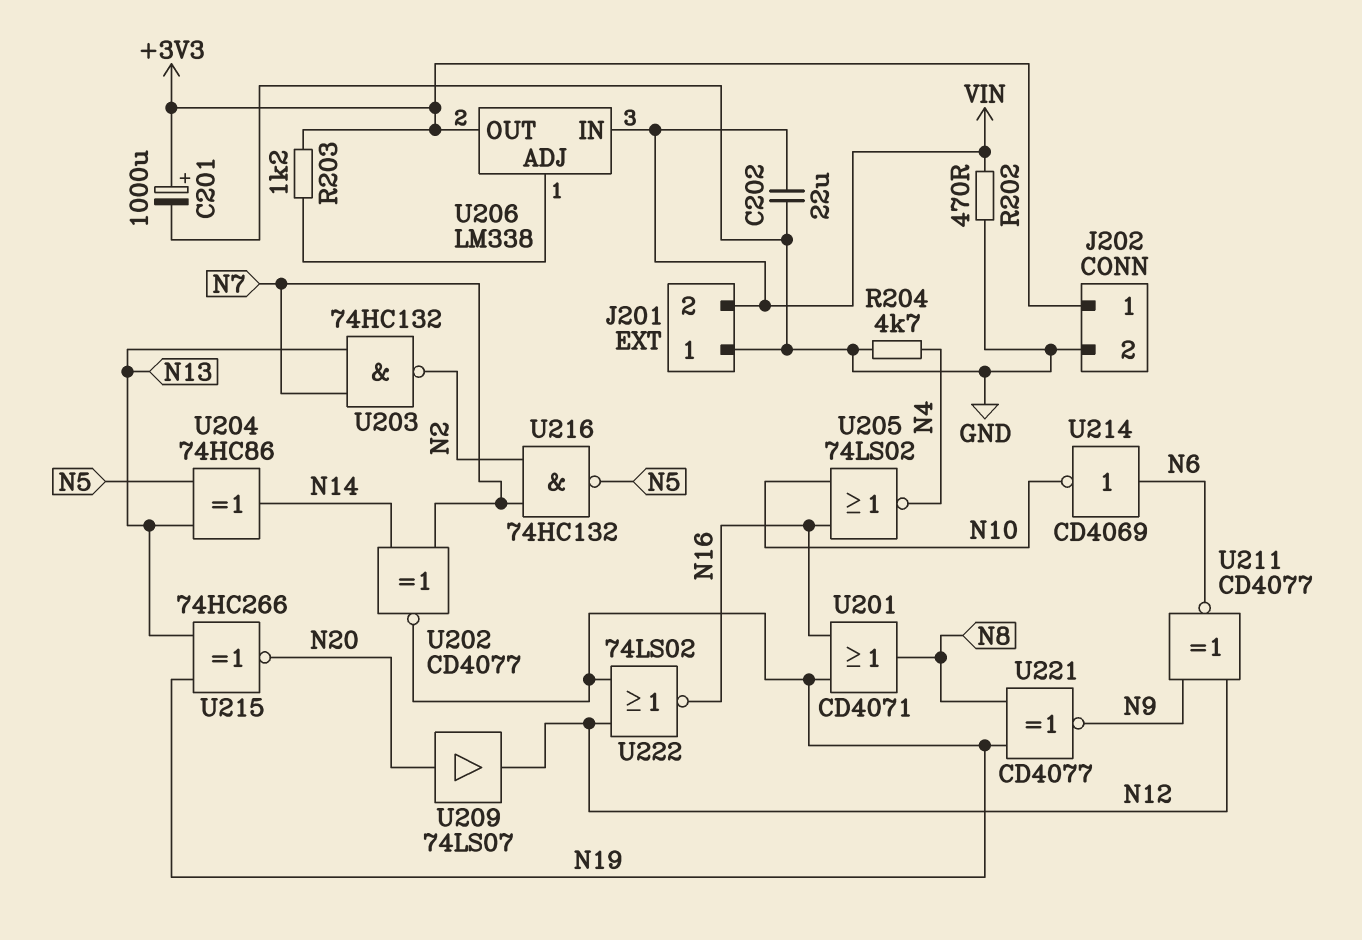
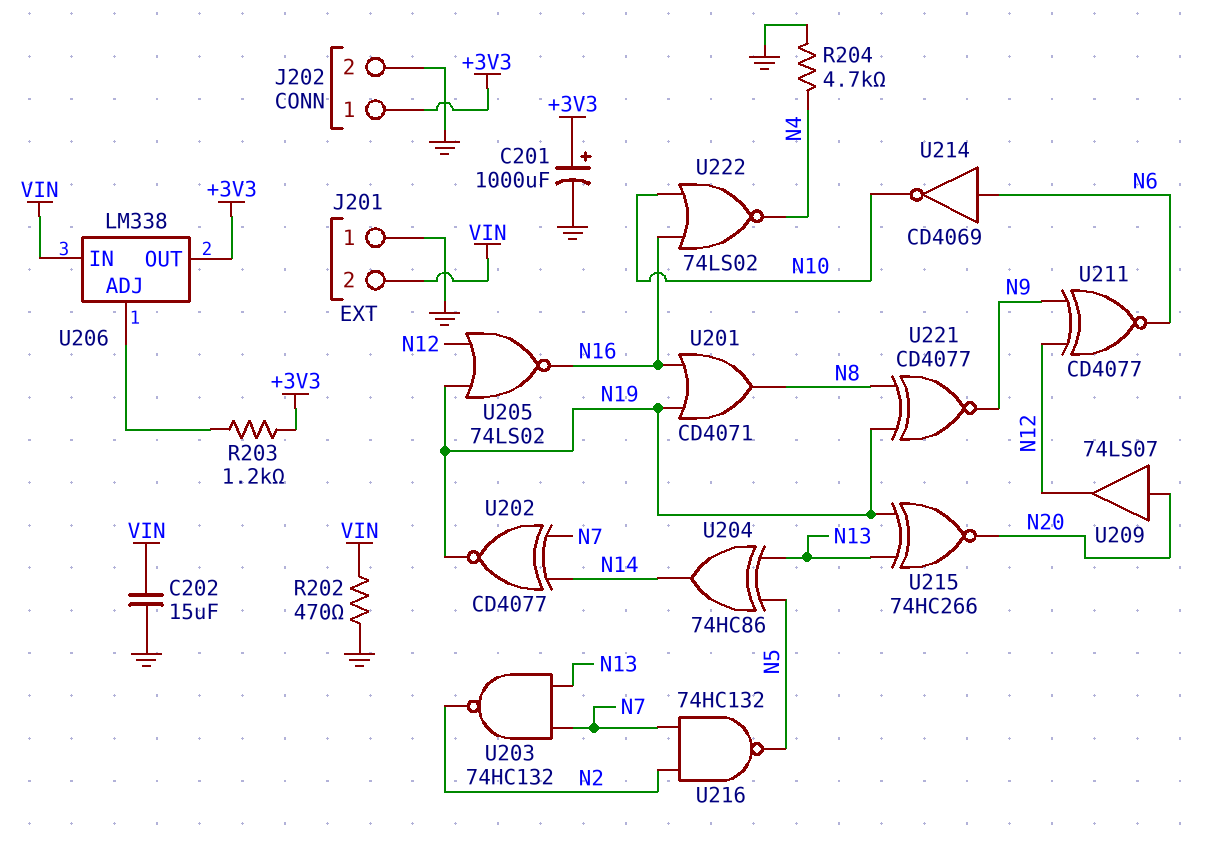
C202: 22uF (GND, VIN) -> 15uF (GND, VIN)
U205: NOR 74LS02 (in N10, in N16, out N4) -> NOR 74LS02 (in N12, in N19, out N16)
U222: NOR 74LS02 (in N12, in N19, out N16) -> NOR 74LS02 (in N10, in N16, out N4)

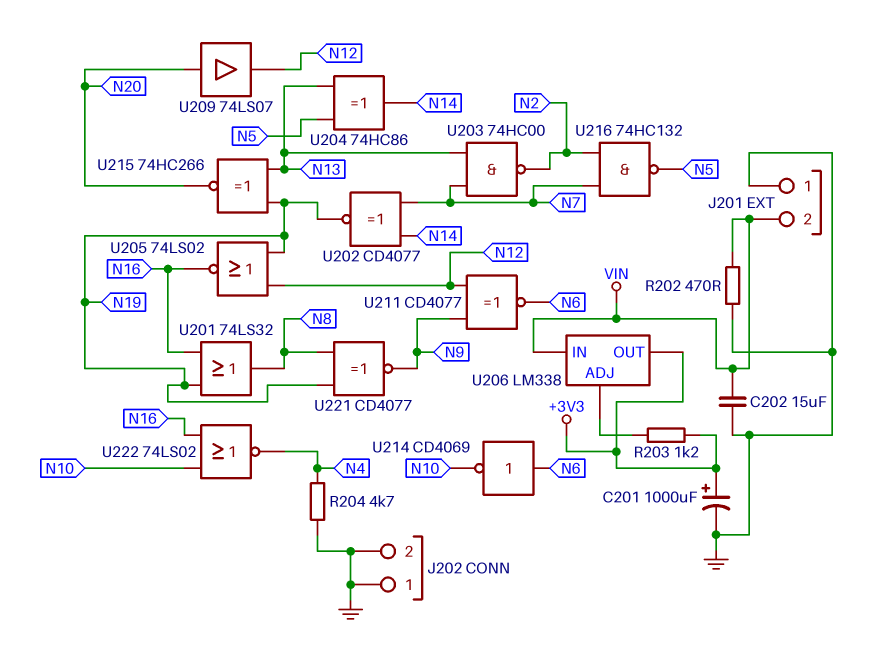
J202 pin 1: +3V3 -> GND
U201: OR CD4071 (in N16, in N19, out N8) -> OR 74LS32 (in N16, in N19, out N8)
U203: NAND 74HC132 (in N7, in N13, out N2) -> NAND 74HC00 (in N7, in N13, out N2)

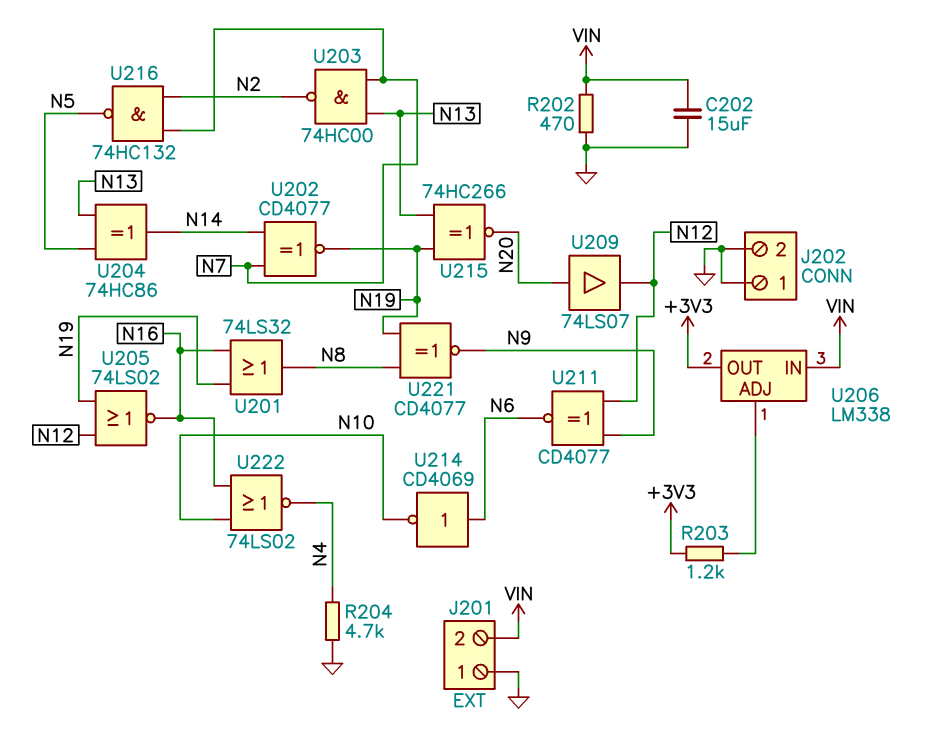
C201: 1000uF (plus +3V3, minus GND) -> none

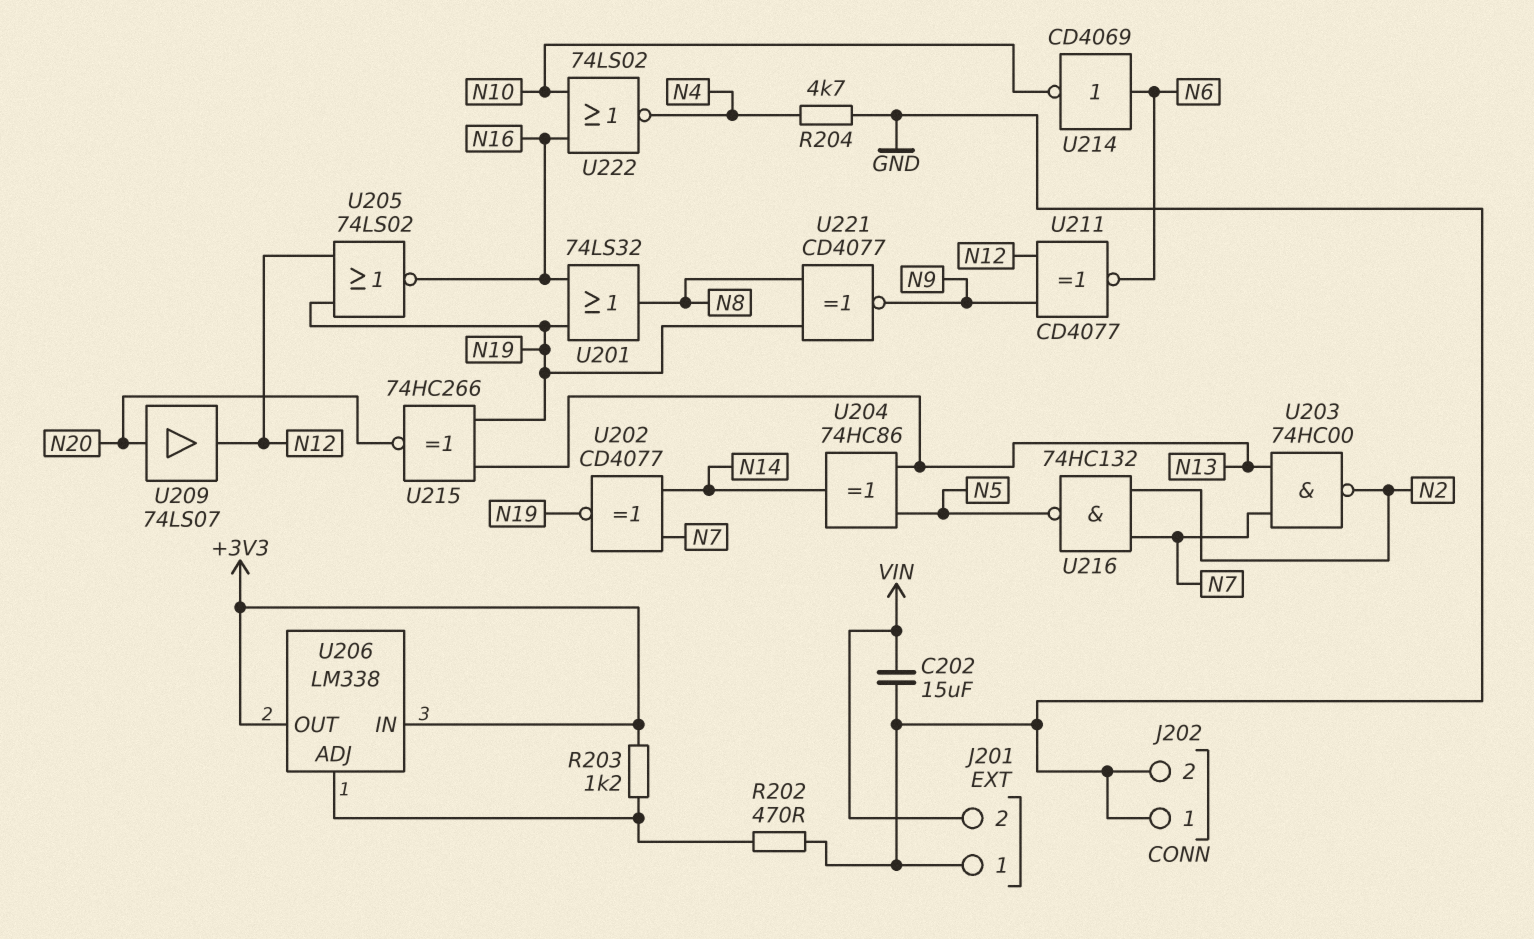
R202: 470 (GND, VIN) -> 470 (GND, U206/ADJ)
U206 pin IN: VIN -> +3V3

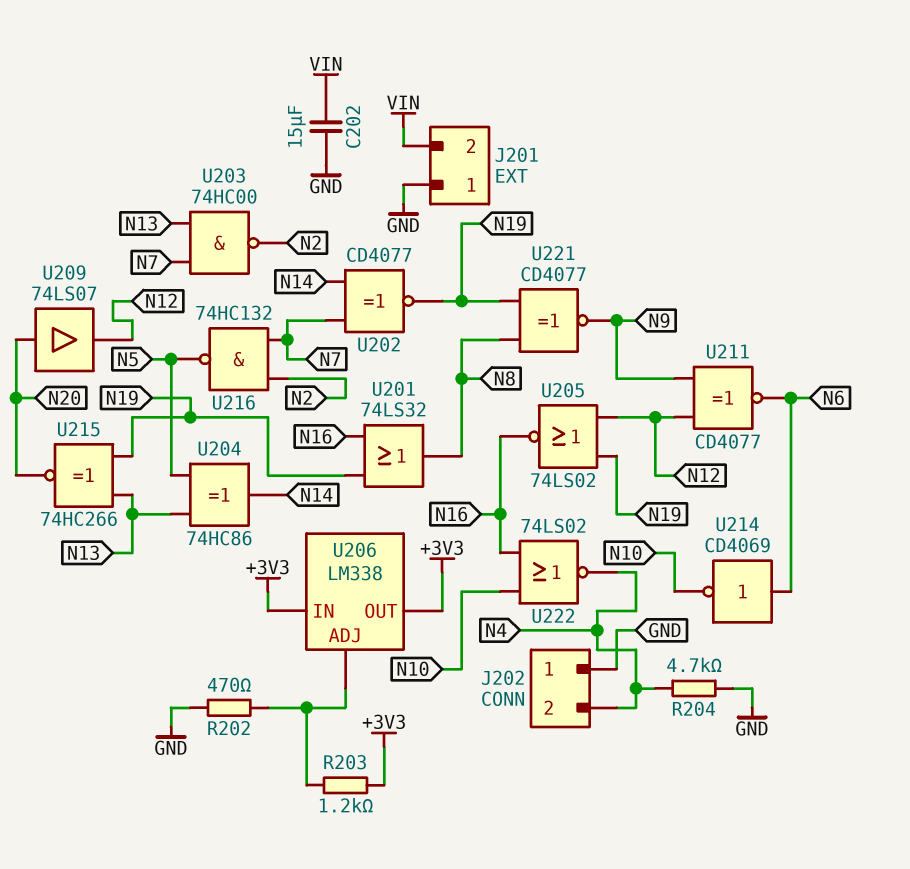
J202 pin 2: GND -> N4

